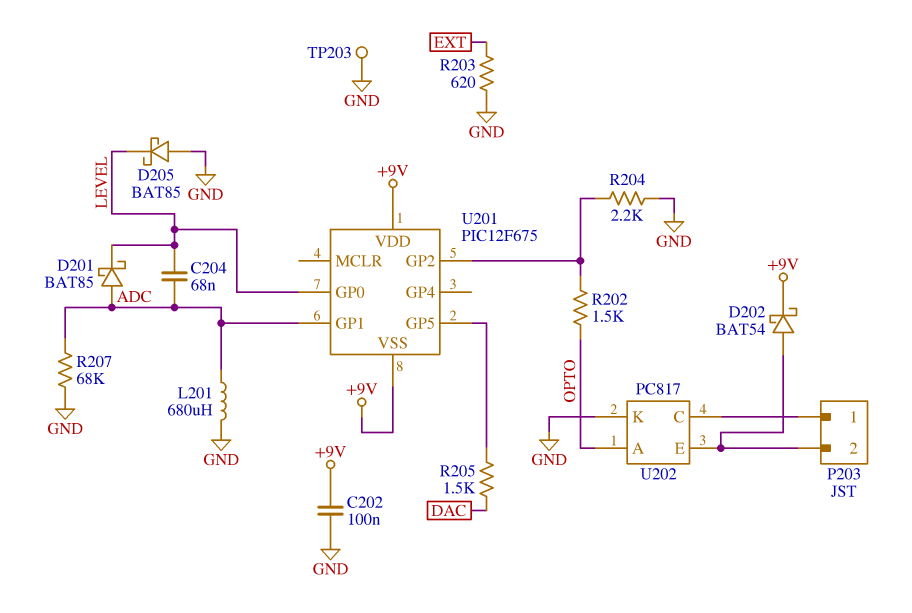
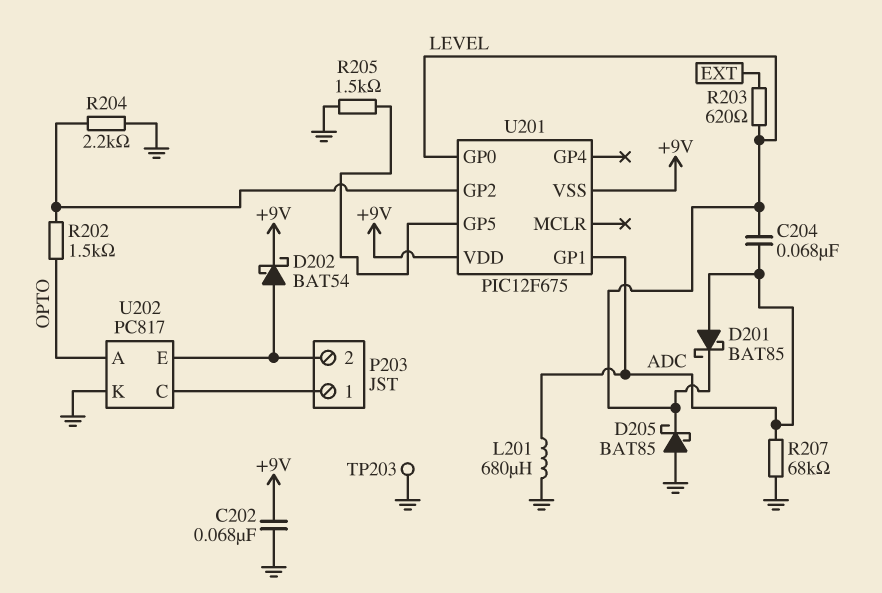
C202: 100nF (+9V, GND) -> 68nF (+9V, GND)
R203: 620 (EXT, GND) -> 620 (EXT, LEVEL)
R205: 1.5k (DAC, U201/GP5) -> 1.5k (GND, U201/GP5)

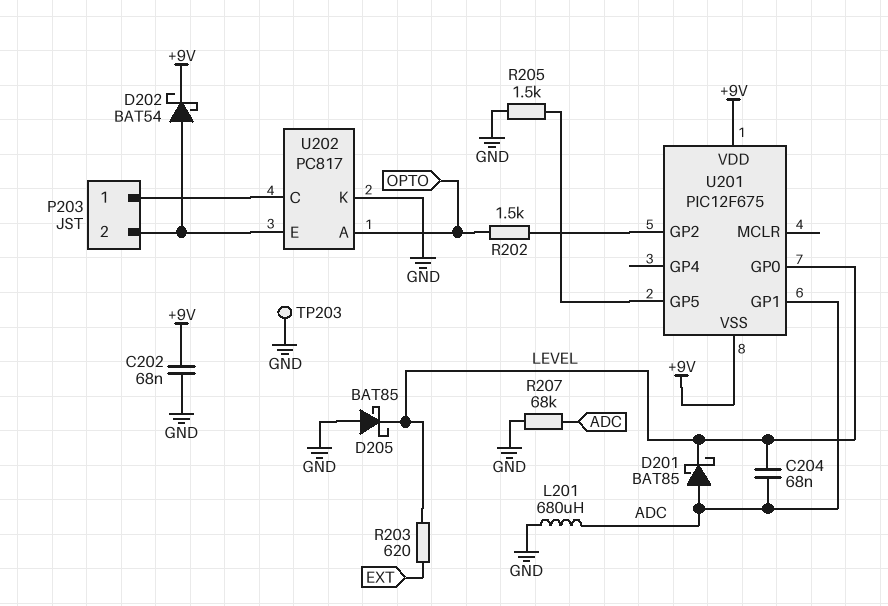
R204: 2.2k (GND, U201/GP2) -> none

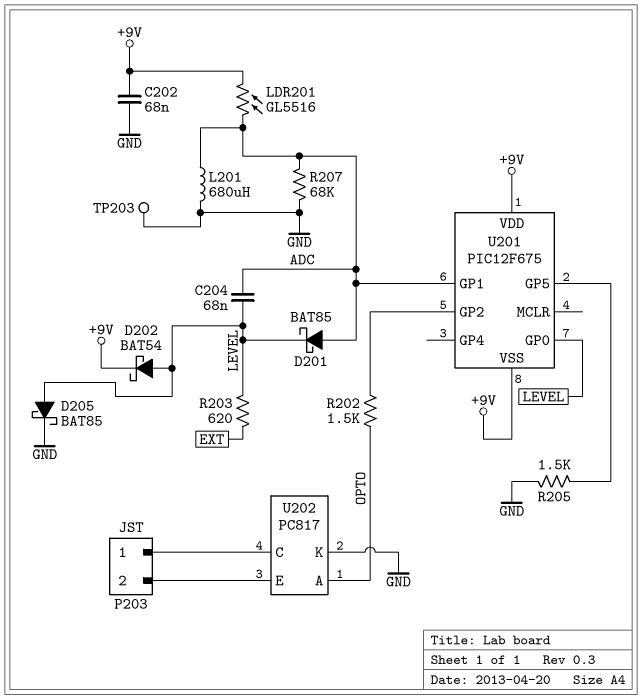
D202: schottky BAT54 (A P203/2, K +9V) -> schottky BAT54 (A LEVEL, K +9V)
D205: schottky BAT85 (A GND, K LEVEL) -> schottky BAT85 (A LEVEL, K GND)
LDR201: none -> GL5516 (+9V, ADC)

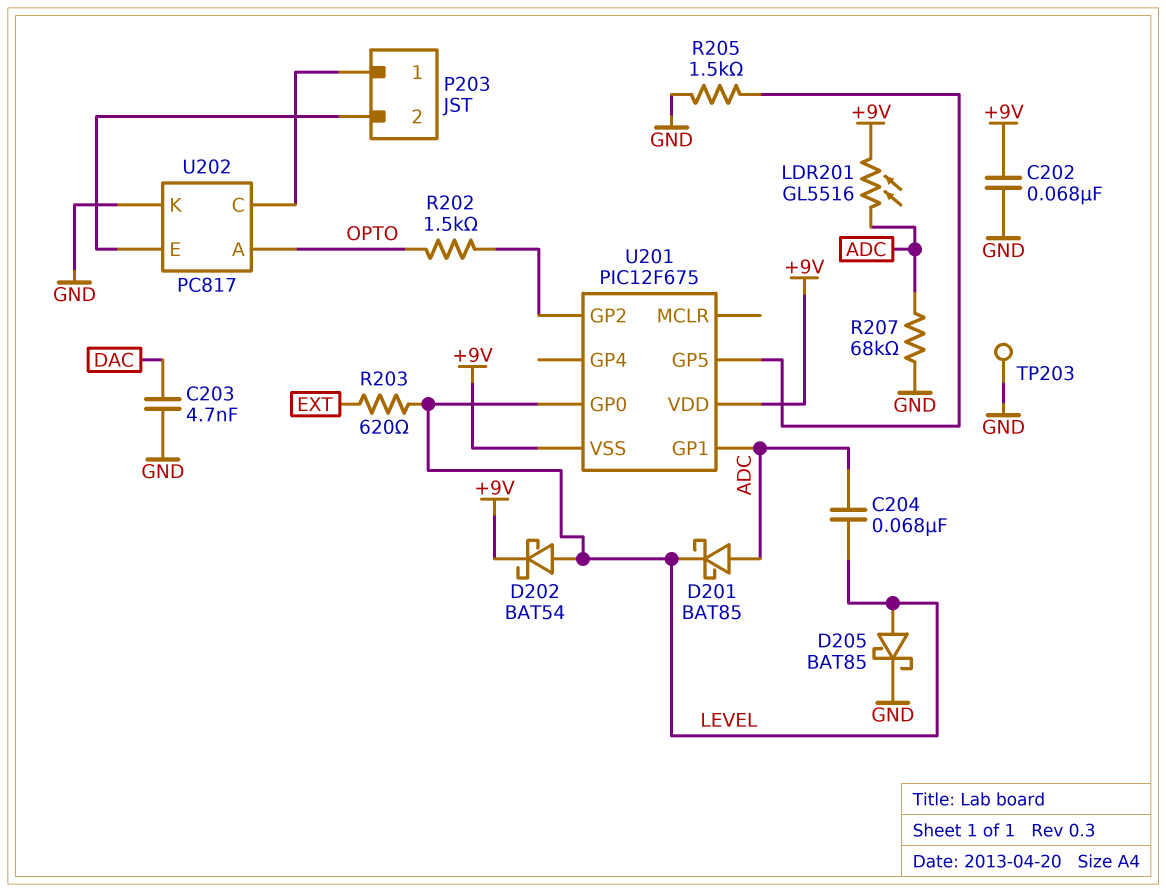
C203: none -> 4.7nF (DAC, GND)
L201: 680uH (ADC, GND) -> none

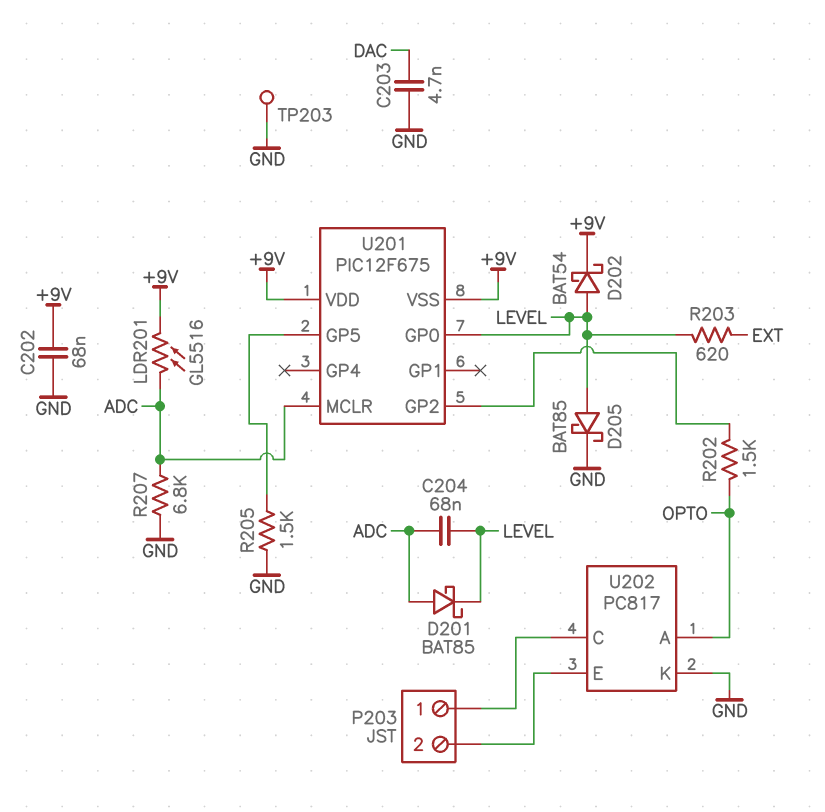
R207: 68k (ADC, GND) -> 6.8k (ADC, GND)
U201 pin GP1: ADC -> none
U201 pin MCLR: none -> ADC

